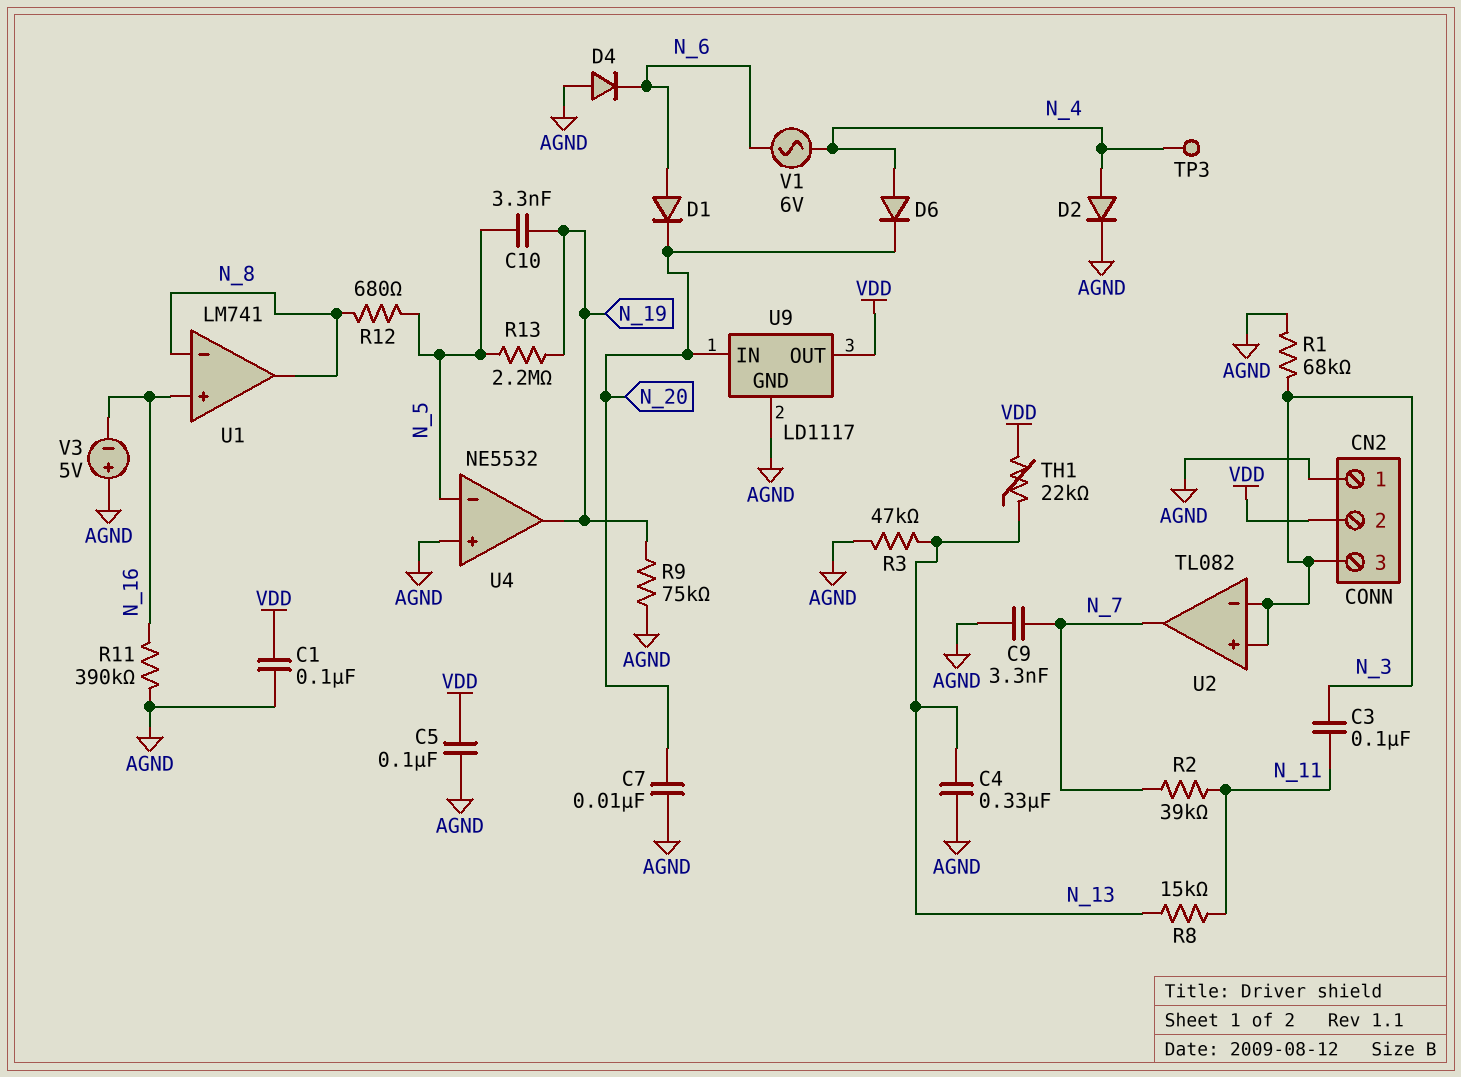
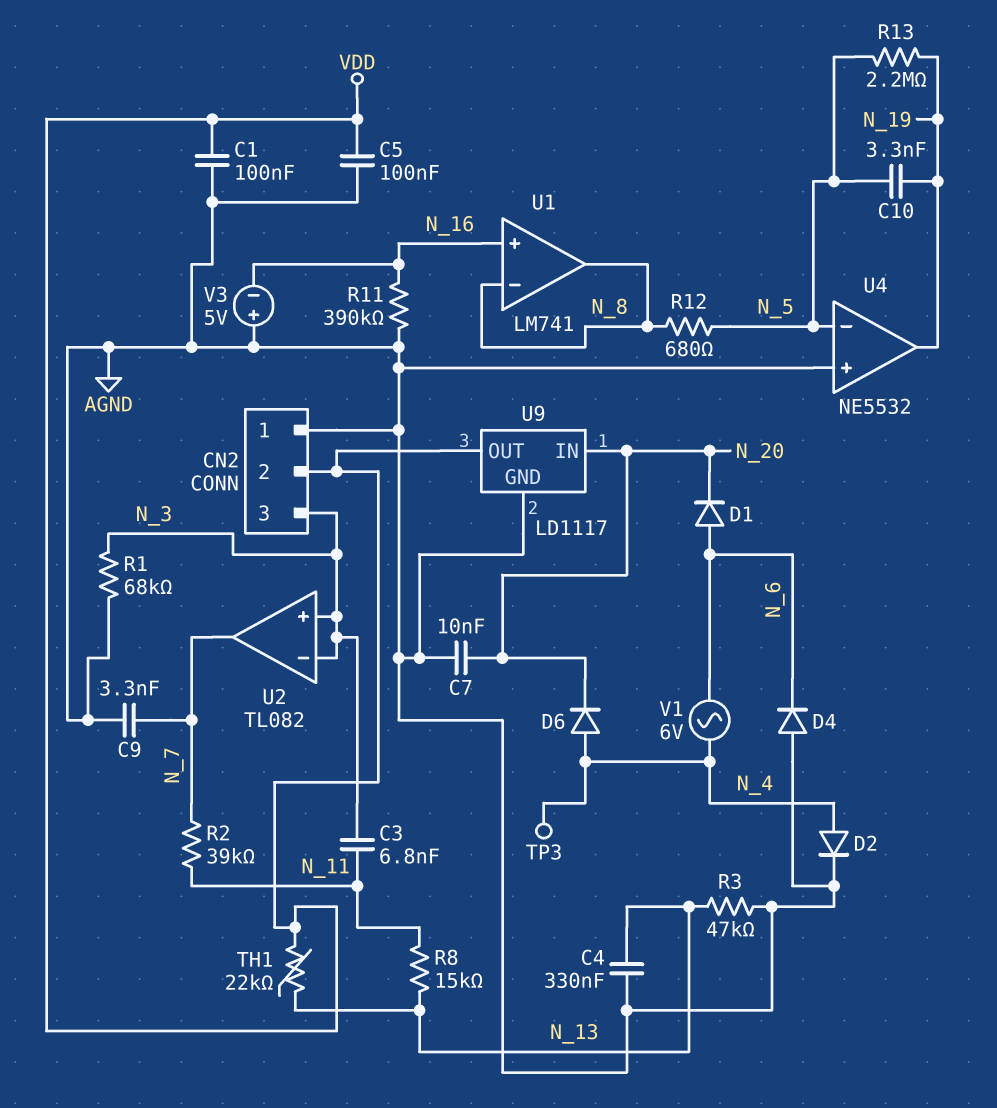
C3: 100nF (N_3, N_11) -> 6.8nF (N_3, N_11)
R9: 75k (AGND, N_19) -> none

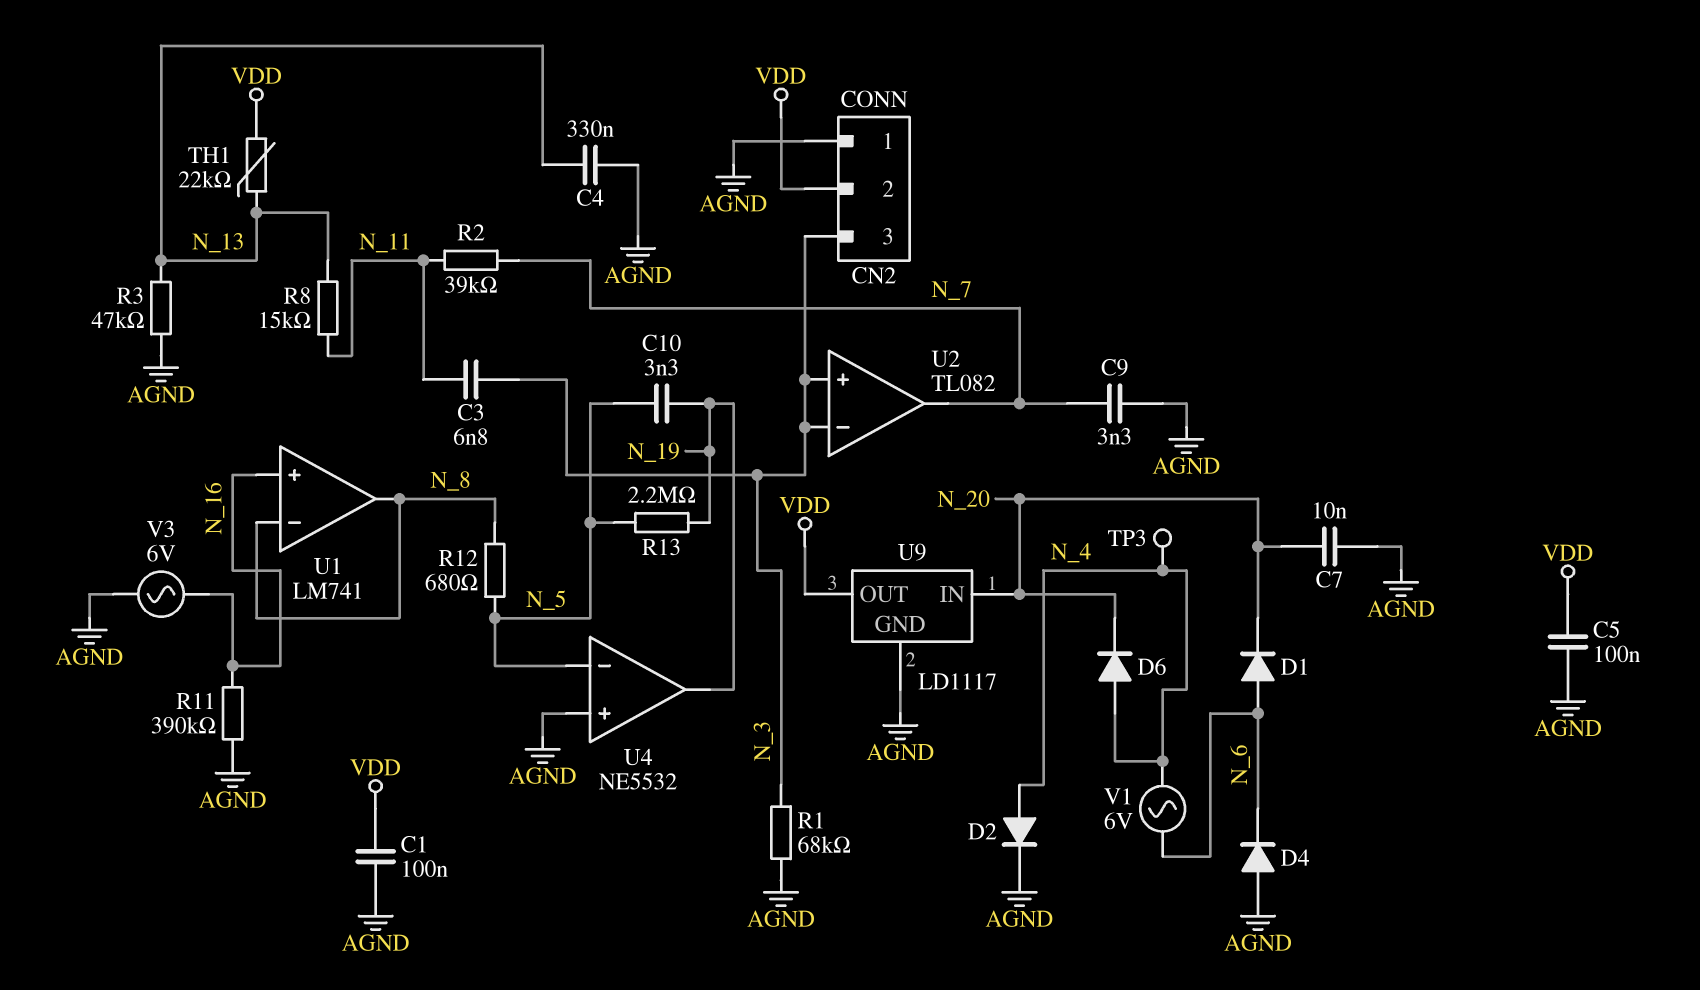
V3: 5V (plus AGND, minus N_16) -> AC 6V (AGND, N_16)

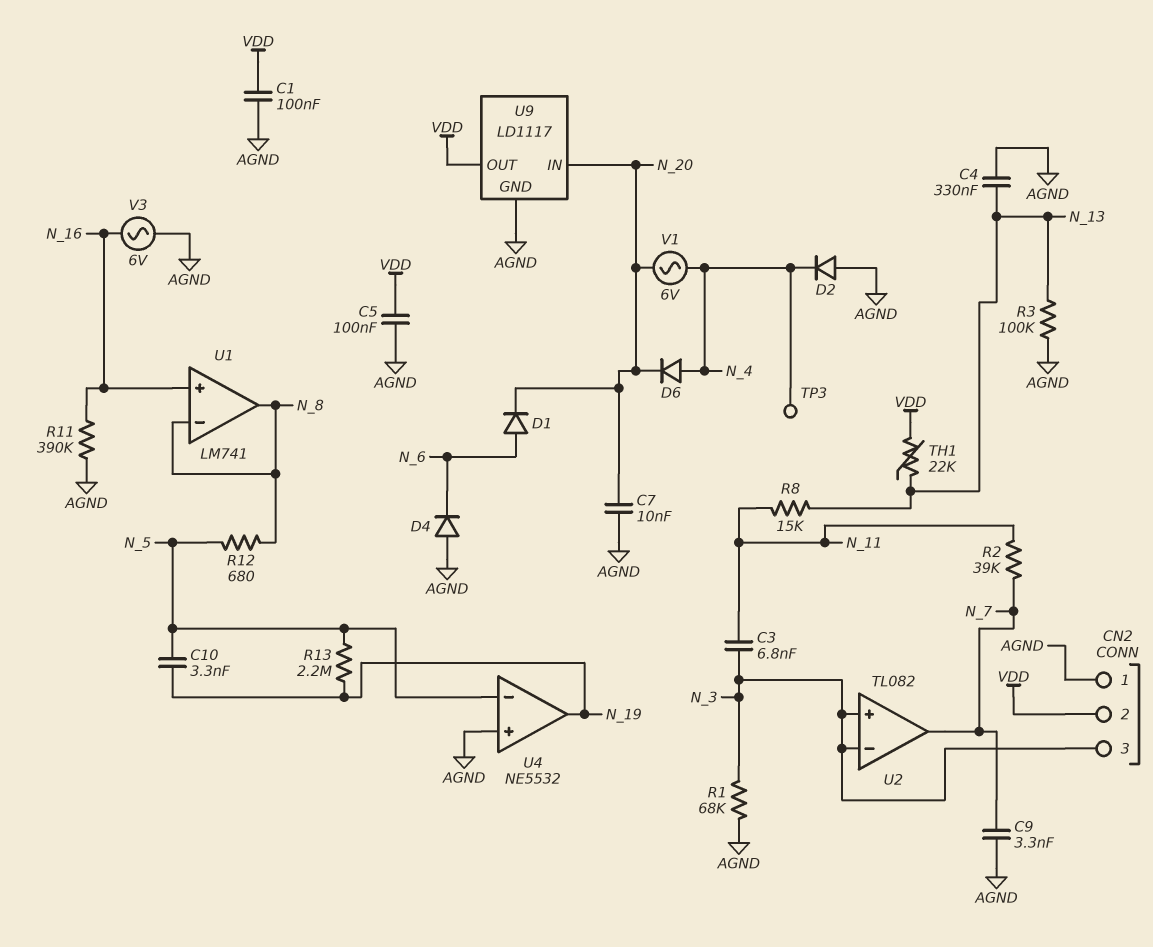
D2: diode (A N_4, K AGND) -> diode (A AGND, K N_4)
R3: 47k (AGND, N_13) -> 100k (AGND, N_13)
V1: AC 6V (N_4, N_6) -> AC 6V (N_4, N_20)

